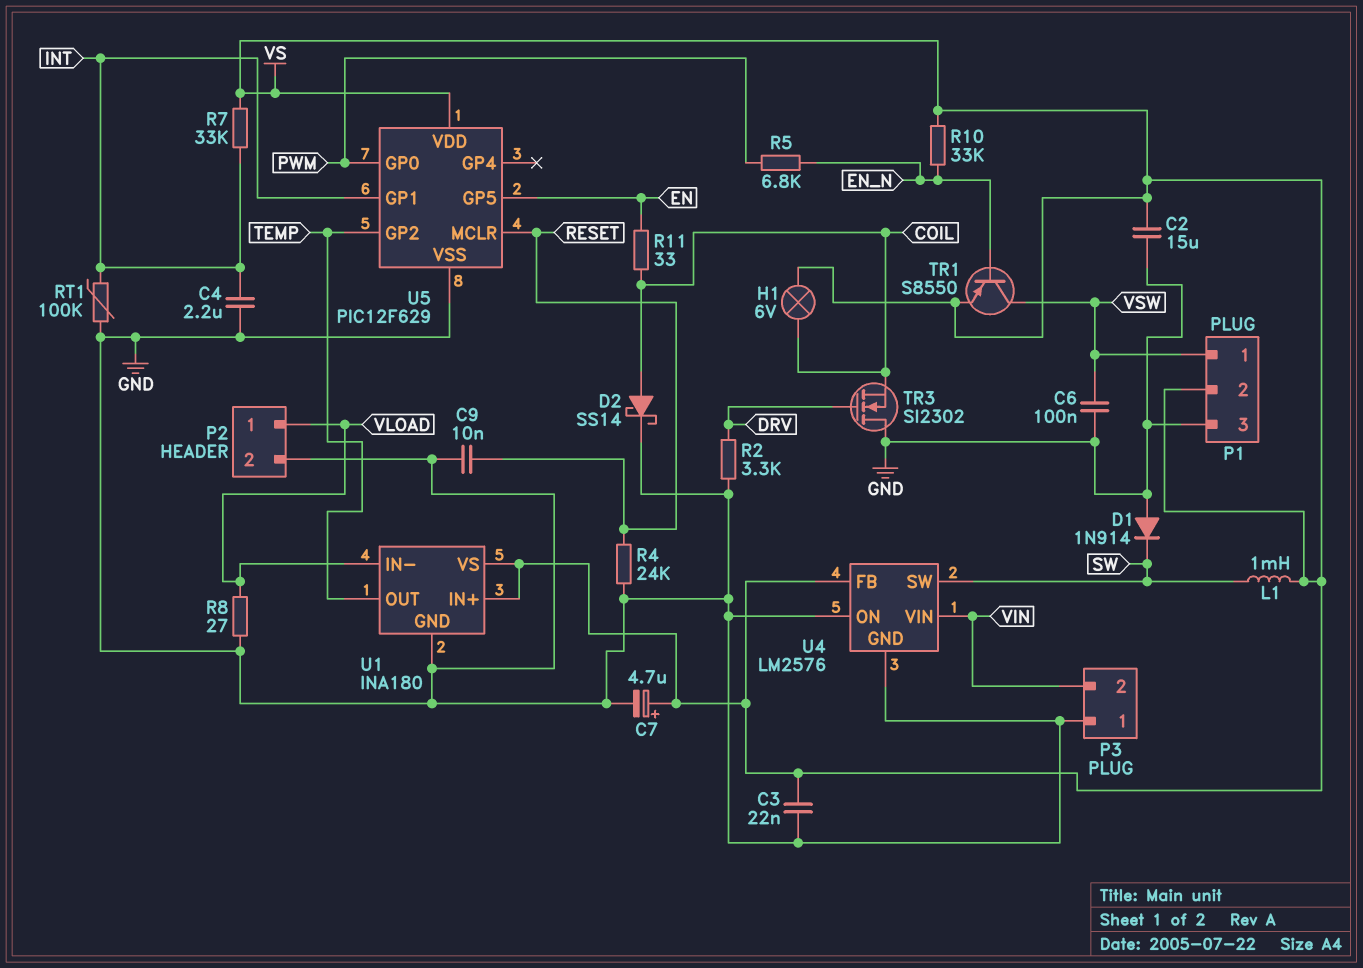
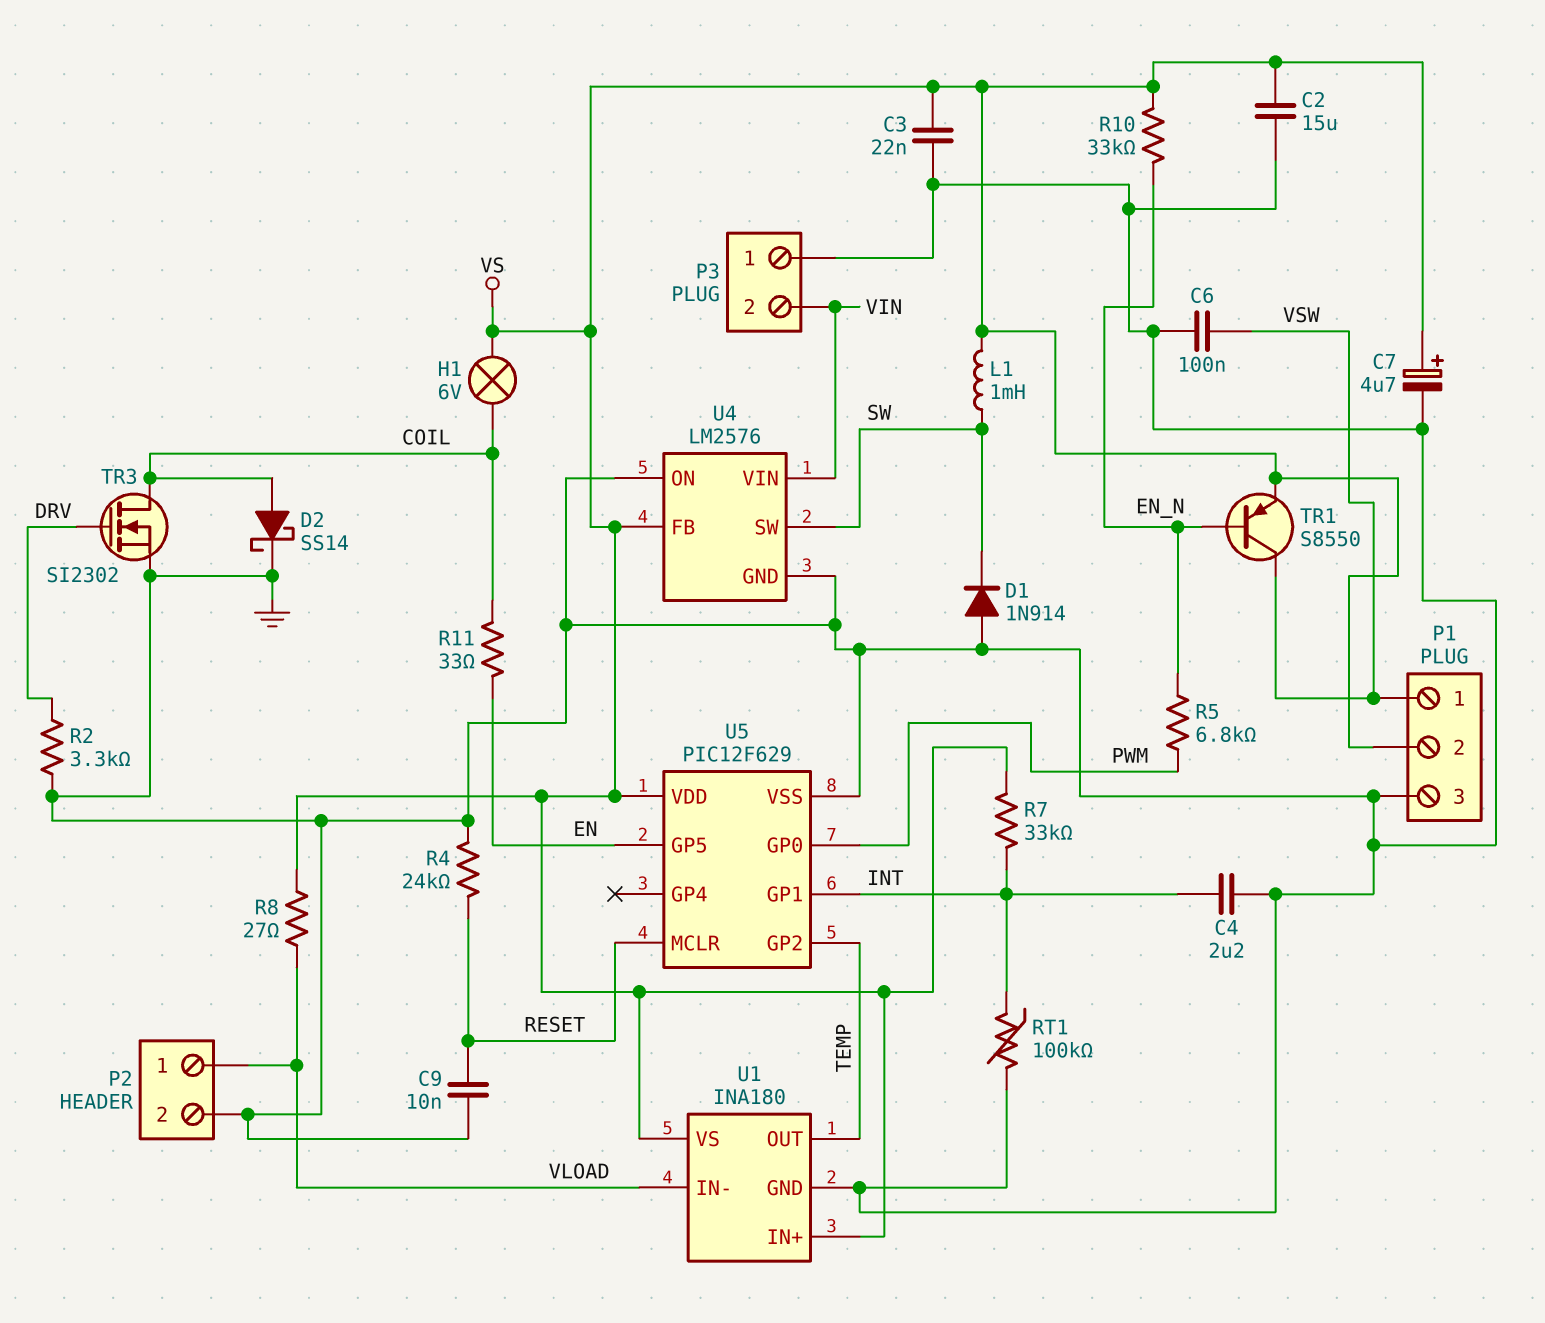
R8: 27 (GND, VLOAD) -> 27 (VLOAD, VS)
TR3: NMOS SI2302 (G DRV, D GND, S COIL) -> NMOS SI2302 (G DRV, D COIL, S GND)

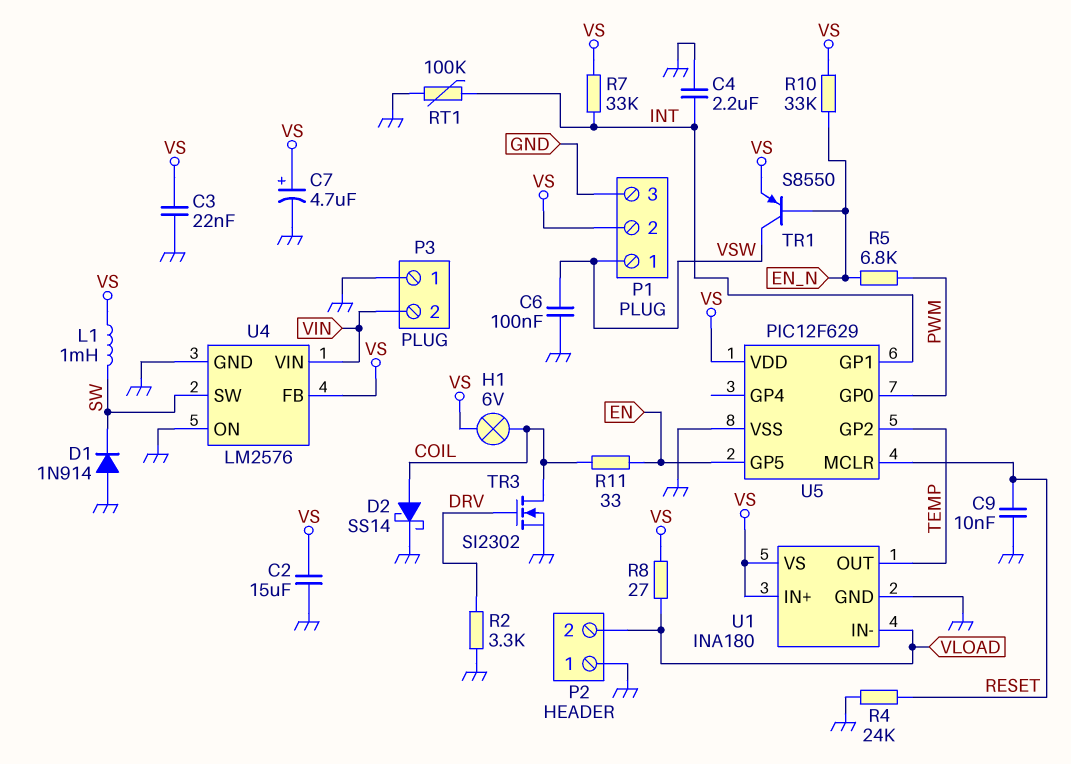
P2 pin 1: VLOAD -> GND
P2 pin 2: GND -> VLOAD

